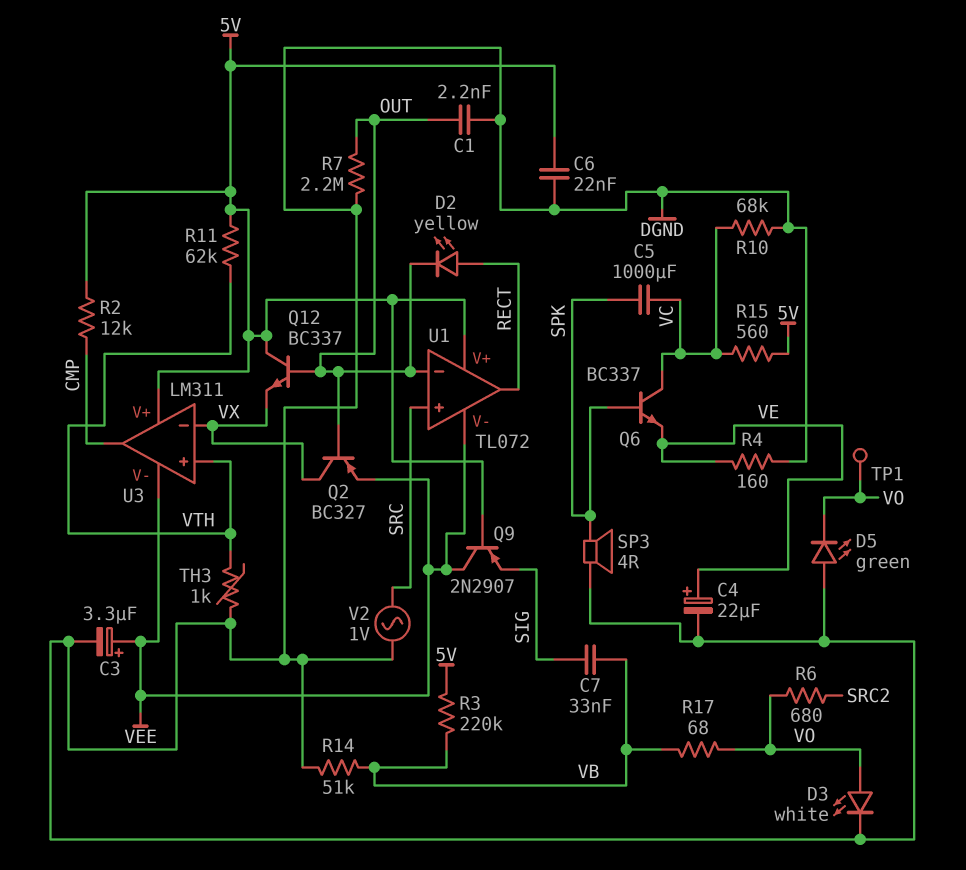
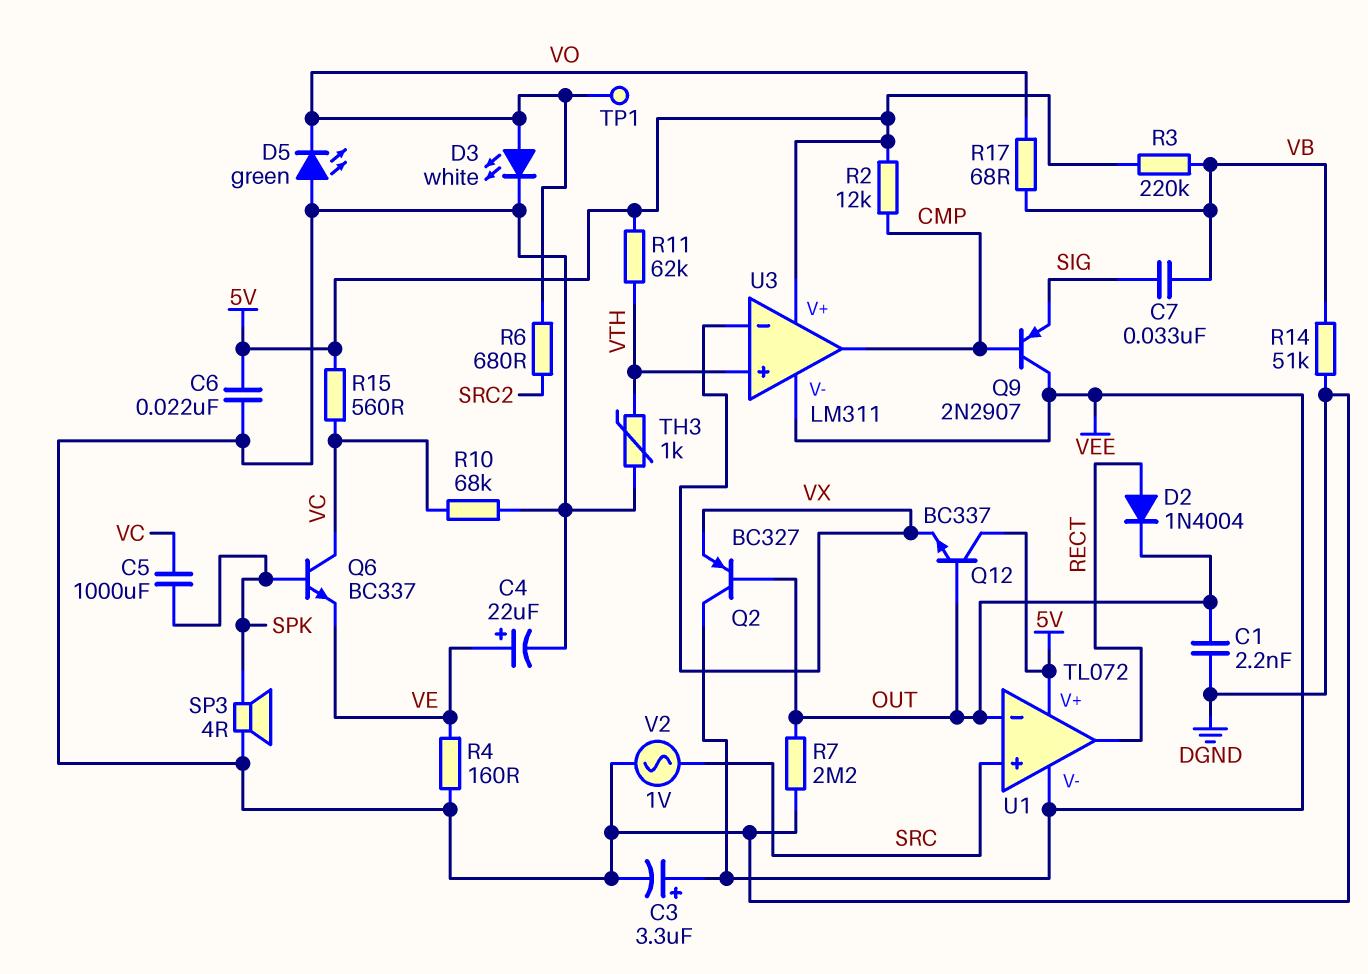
D2: LED yellow (A RECT, K OUT) -> diode 1N4004 (A RECT, K OUT)
Q2: PNP BC327 (B OUT, C VX, E VEE) -> PNP BC327 (B OUT, C VEE, E VX)
Q9: PNP 2N2907 (B 5V, C VEE, E SIG) -> PNP 2N2907 (B CMP, C VEE, E SIG)

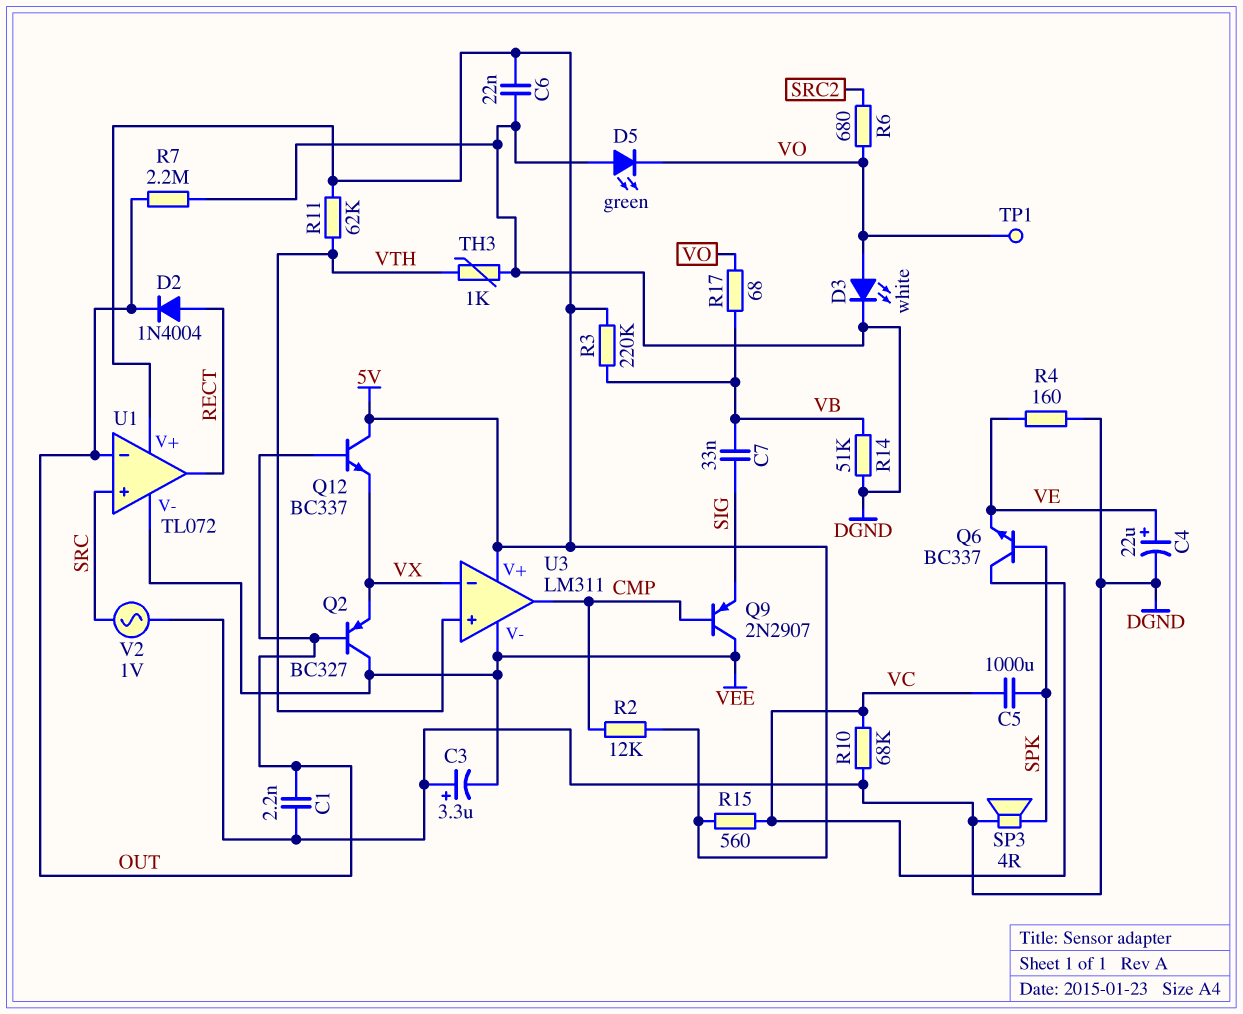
C3: 3.3uF (plus VEE, minus DGND) -> 3.3uF (plus DGND, minus VEE)

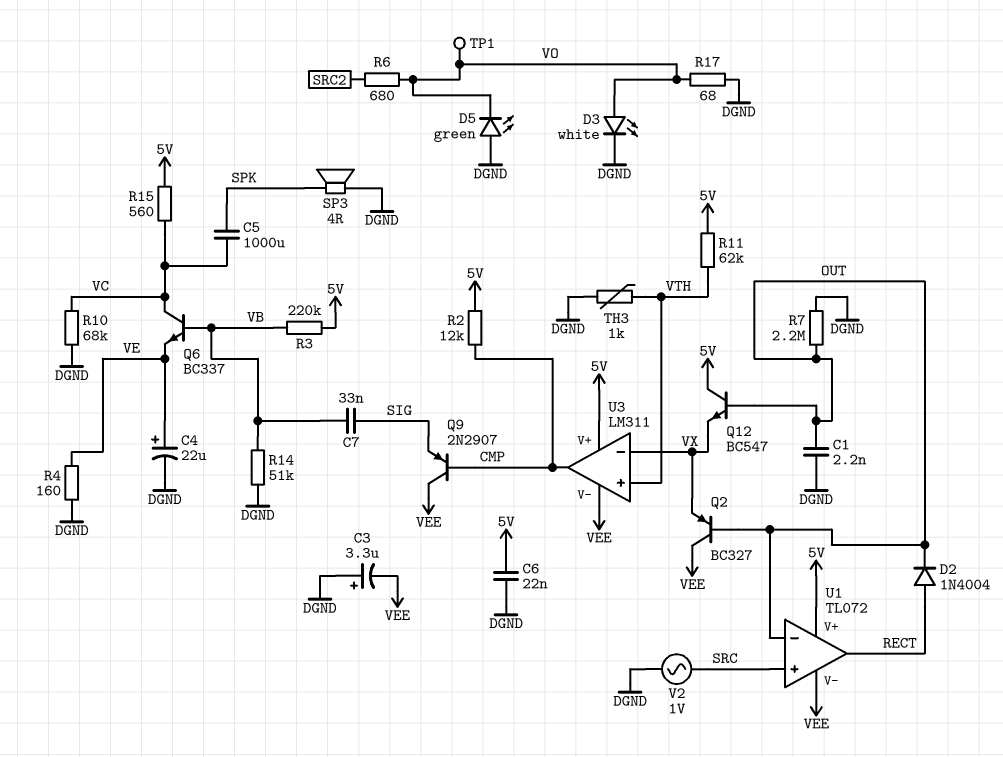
Q6: NPN BC337 (B SPK, C VC, E VE) -> NPN BC337 (B VB, C VC, E VE)
Q12: NPN BC337 (B OUT, C 5V, E VX) -> NPN BC547 (B OUT, C 5V, E VX)
R17: 68 (VB, VO) -> 68 (DGND, VO)

